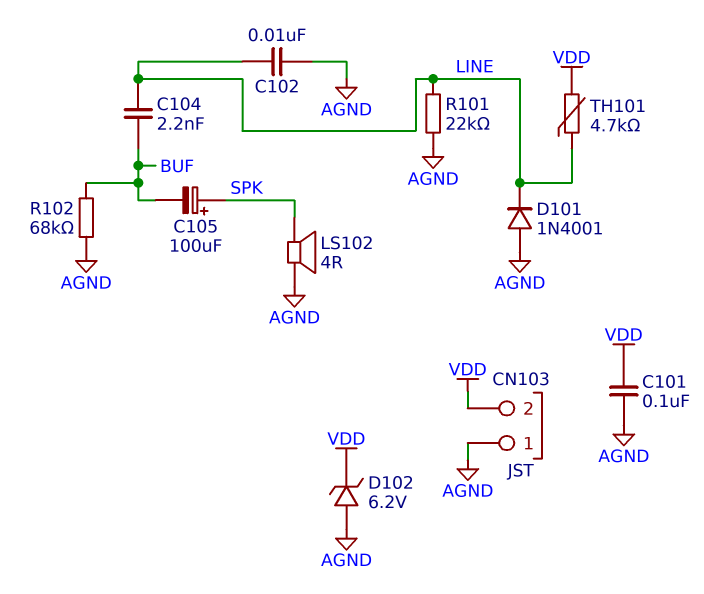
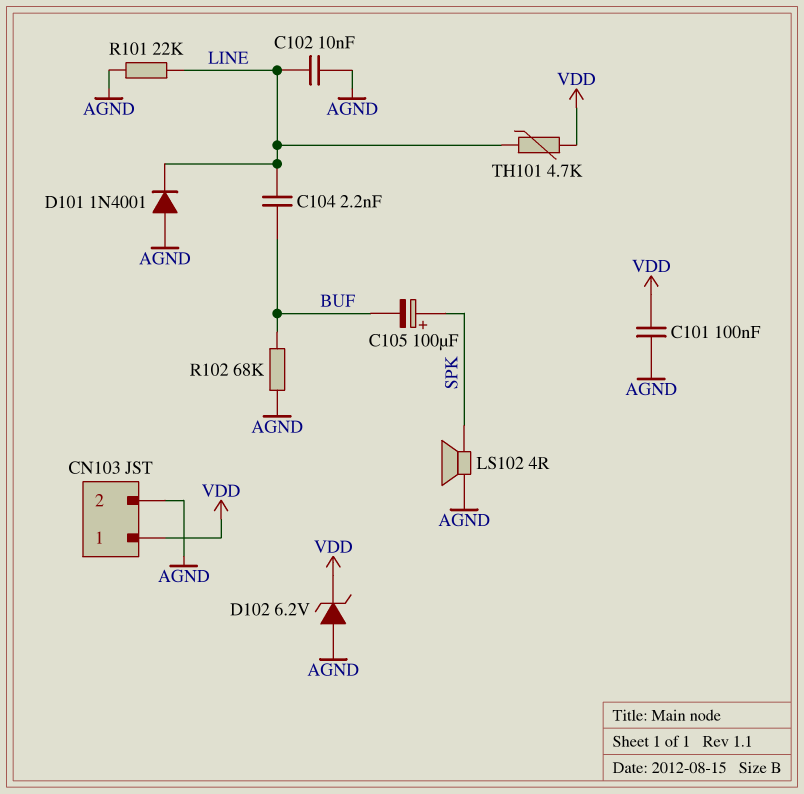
CN103 pin 1: AGND -> VDD
CN103 pin 2: VDD -> AGND

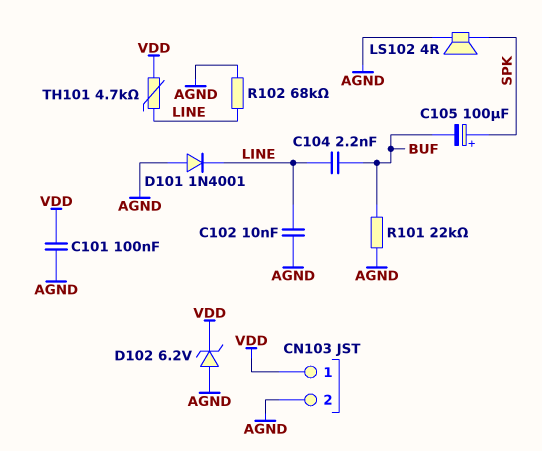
R101: 22k (AGND, LINE) -> 22k (AGND, BUF)
R102: 68k (AGND, BUF) -> 68k (AGND, LINE)

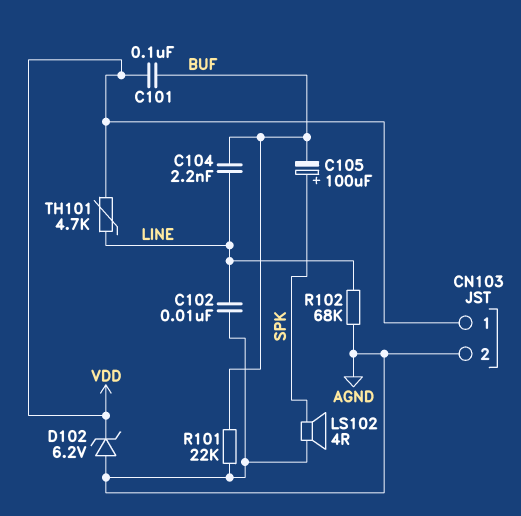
C101: 100nF (AGND, VDD) -> 100nF (BUF, VDD)
D101: diode 1N4001 (A AGND, K LINE) -> none

